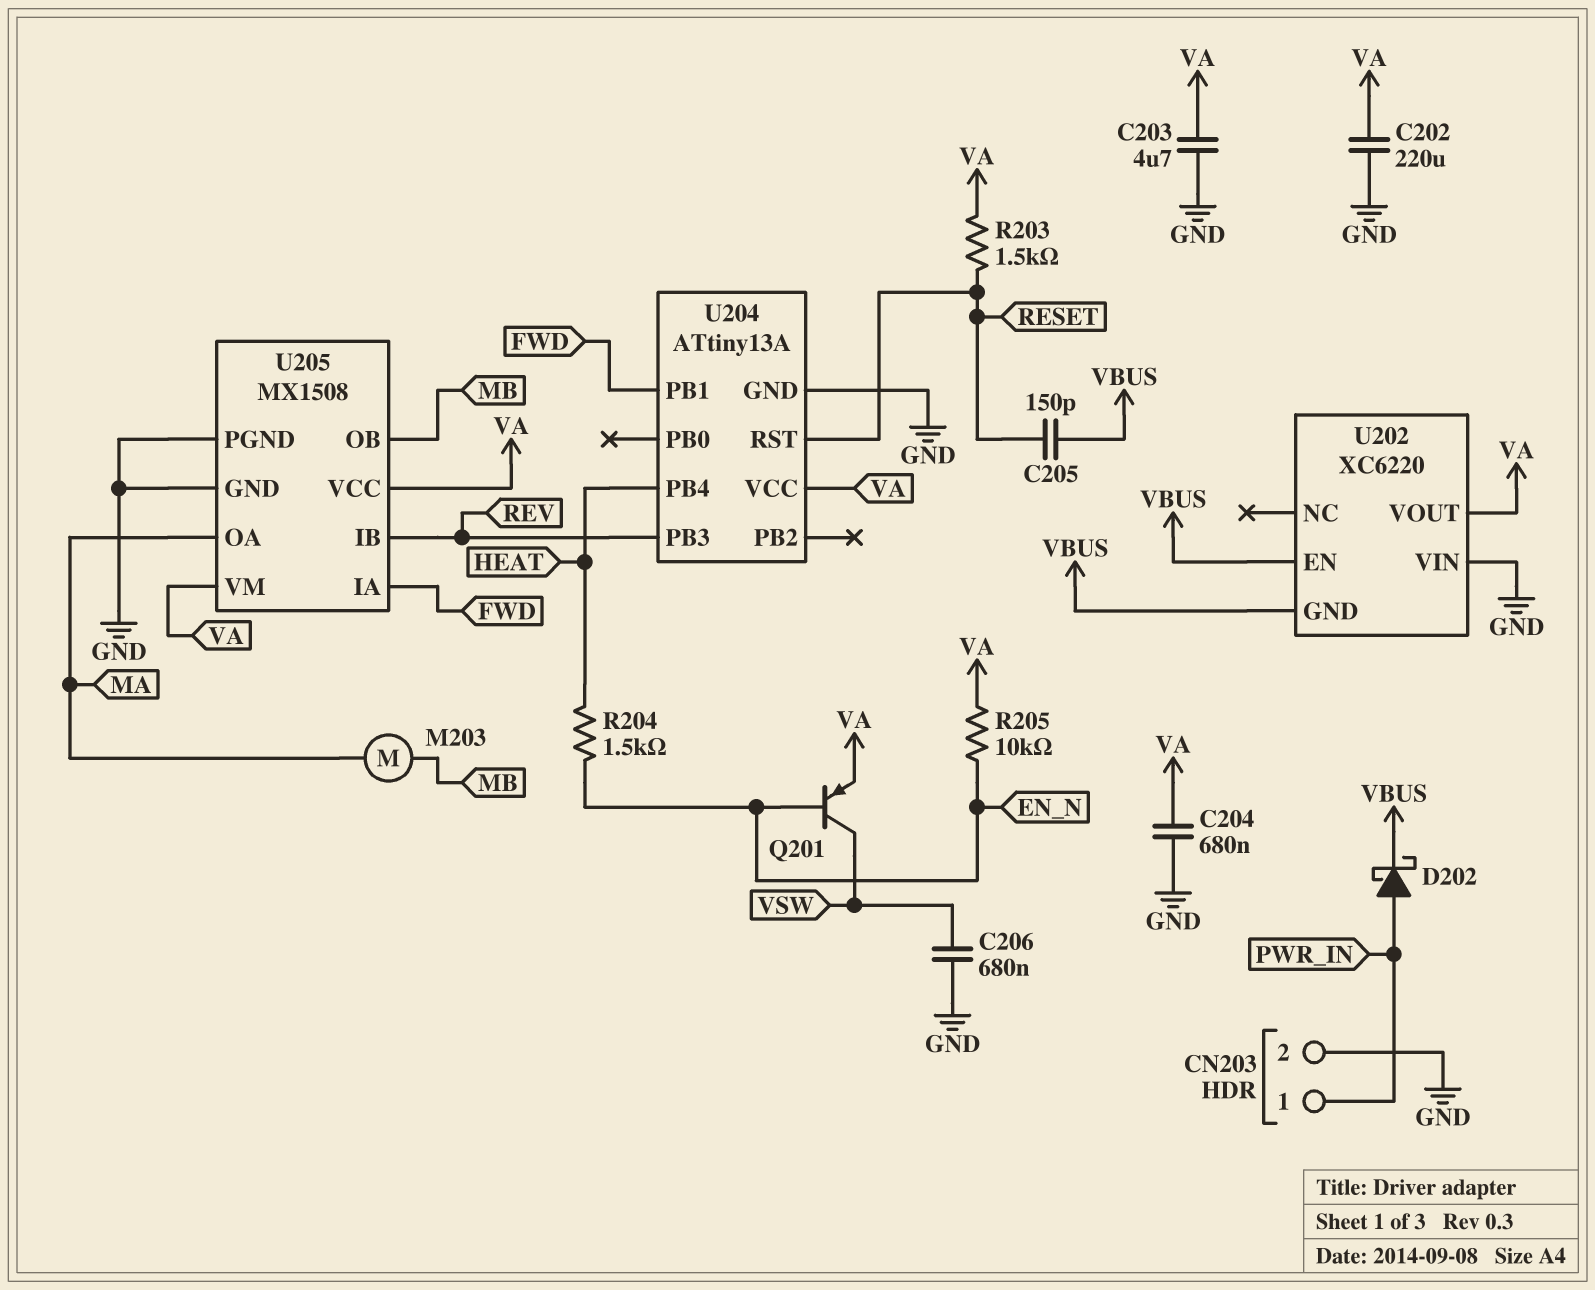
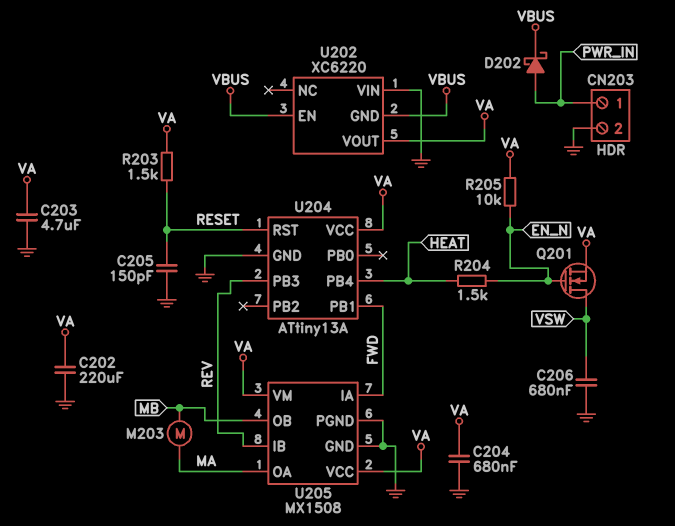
C205: 150pF (RESET, VBUS) -> 150pF (GND, RESET)
Q201: PNP (B EN_N, C VSW, E VA) -> NMOS (G EN_N, D VSW, S VA)

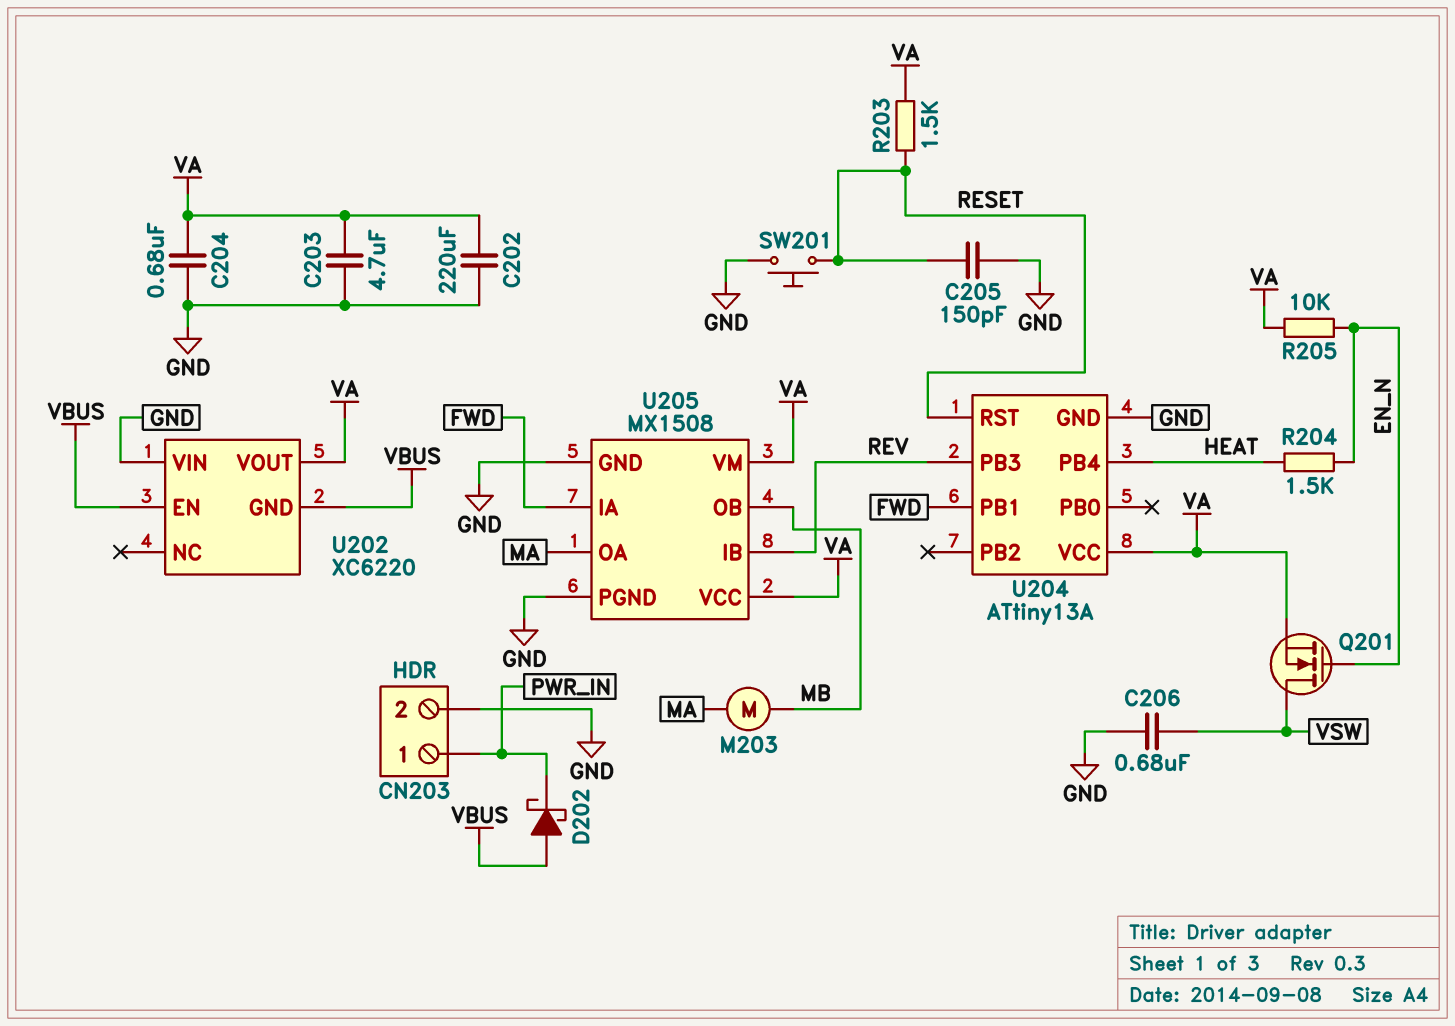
D202: schottky (A PWR_IN, K VBUS) -> schottky (A VBUS, K PWR_IN)
SW201: none -> button (GND, RESET)

